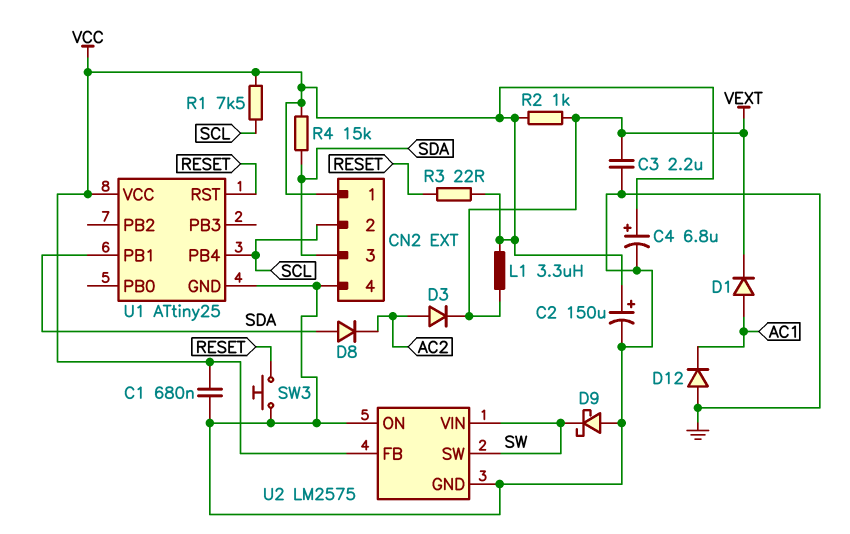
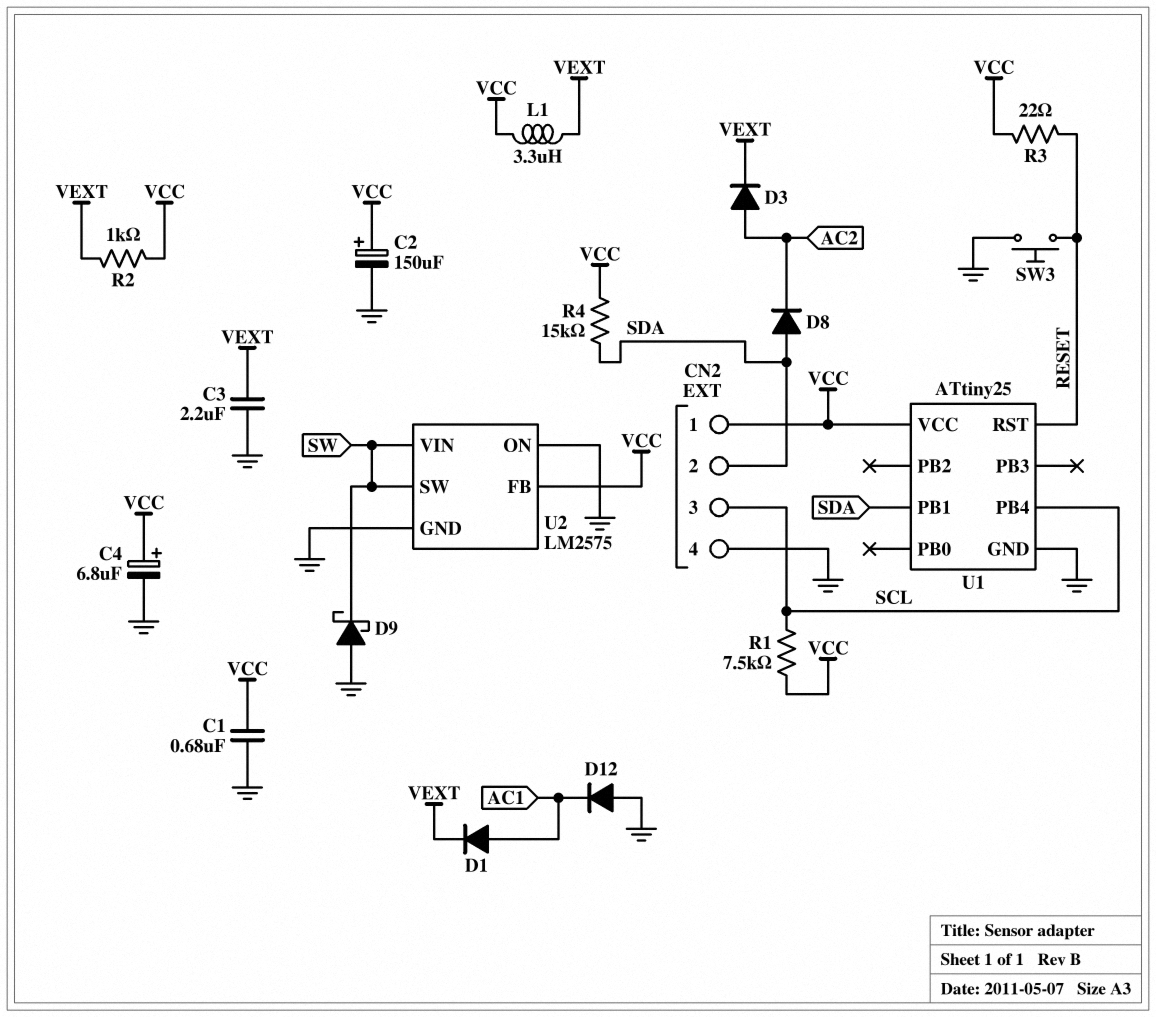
CN2 pin 2: SCL -> SDA
CN2 pin 3: SDA -> SCL

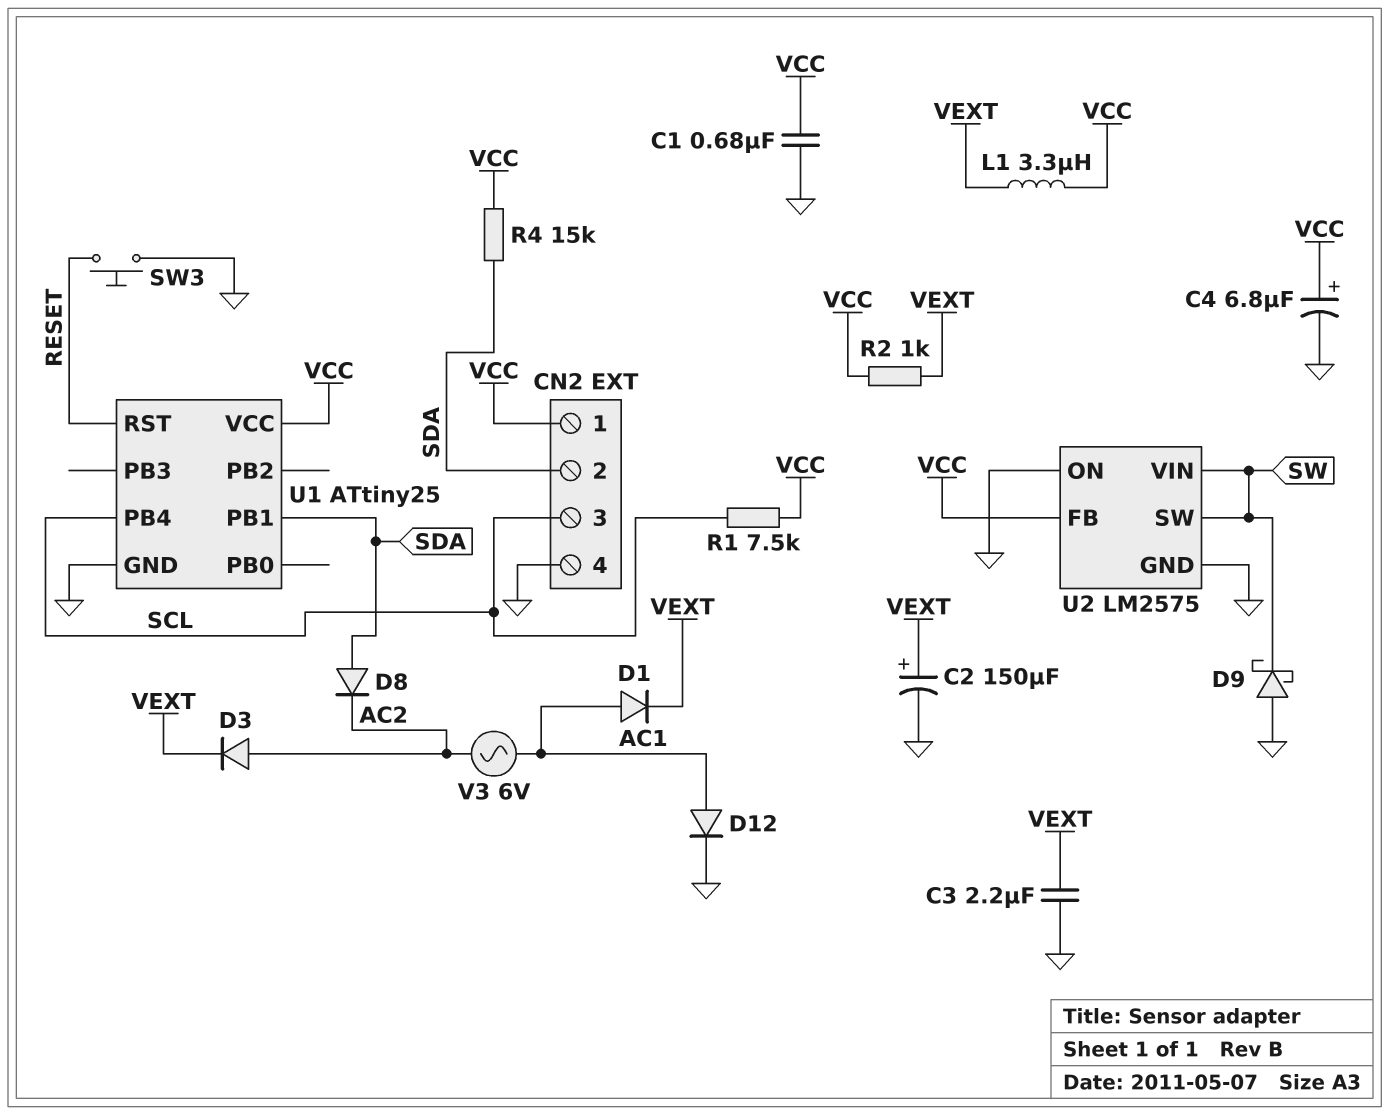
C2: 150uF (plus VCC, minus GND) -> 150uF (plus VEXT, minus GND)
D12: diode (A GND, K AC1) -> diode (A AC1, K GND)
R3: 22 (RESET, VCC) -> none
V3: none -> AC 6V (AC1, AC2)

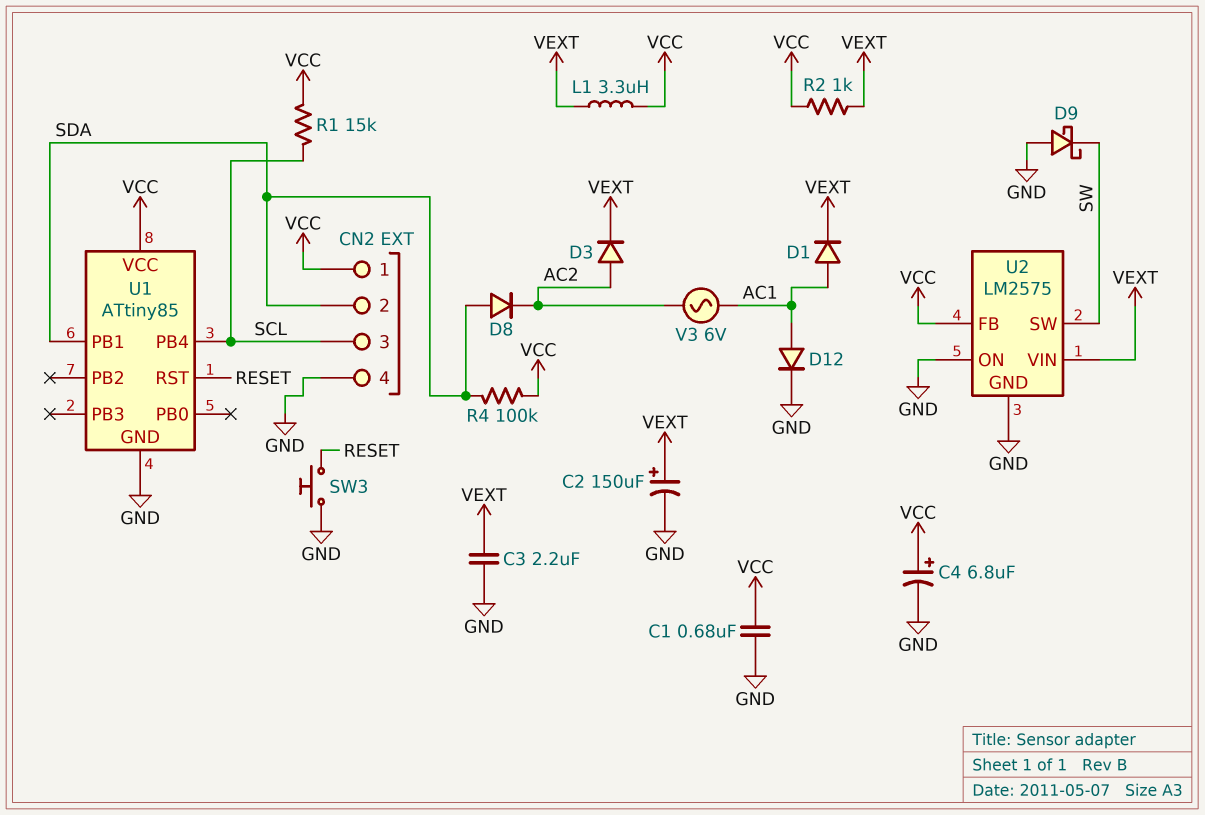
R1: 7.5k (SCL, VCC) -> 15k (SCL, VCC)
R4: 15k (SDA, VCC) -> 100k (SDA, VCC)
U1: ATtiny25 -> ATtiny85
U2 pin VIN: SW -> VEXT

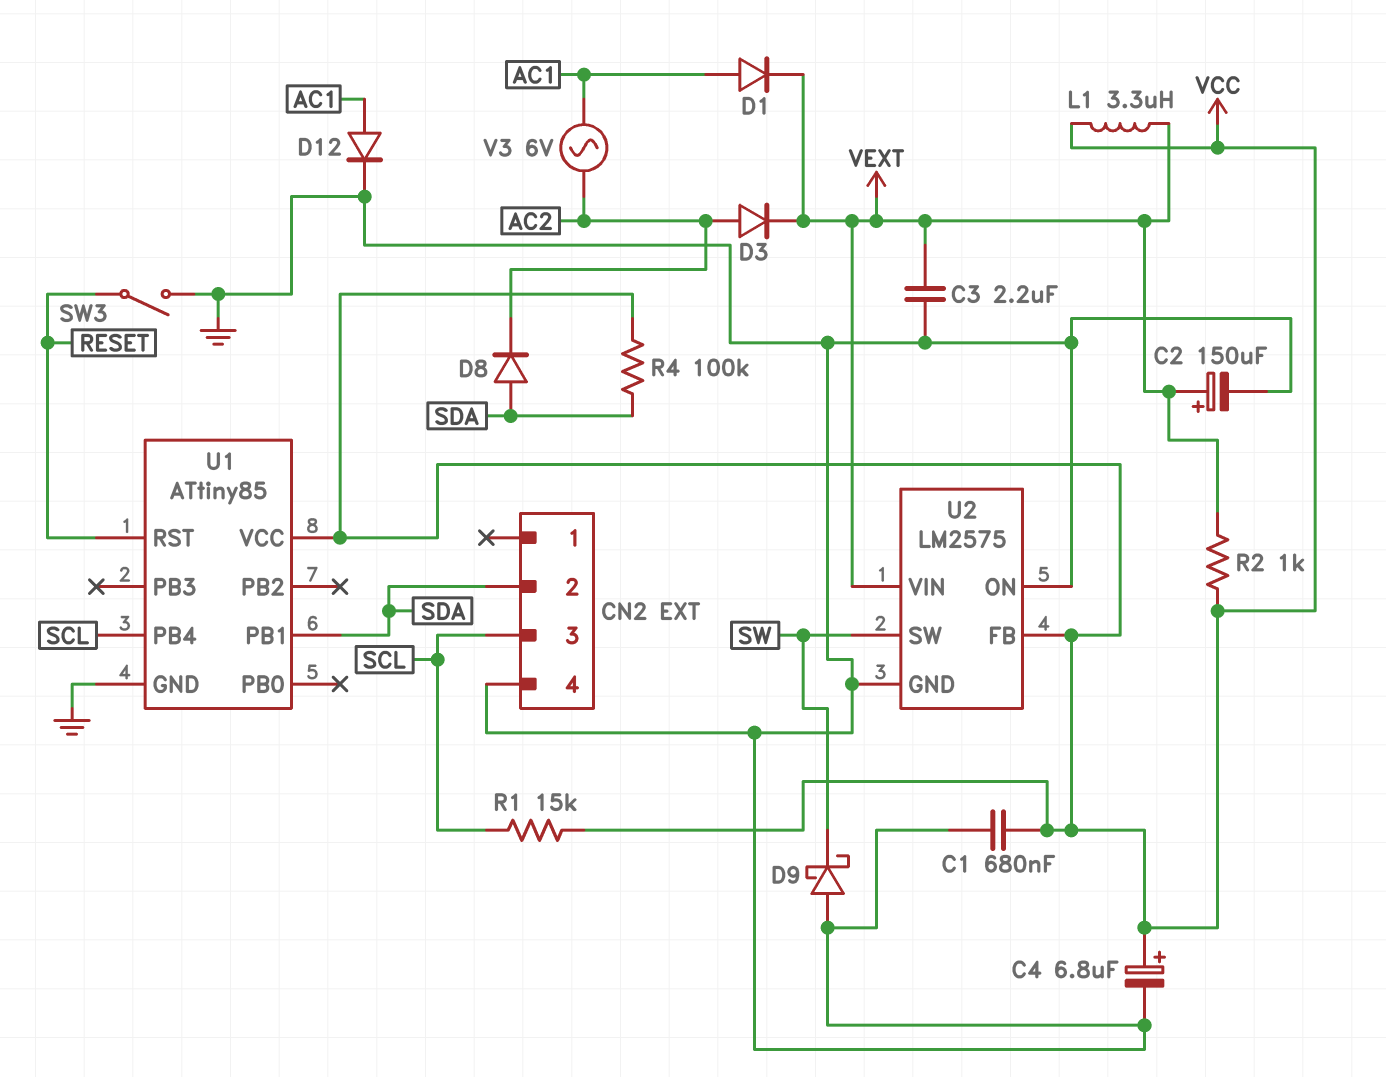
CN2 pin 1: VCC -> none
SW3: button (GND, RESET) -> switch (GND, RESET)

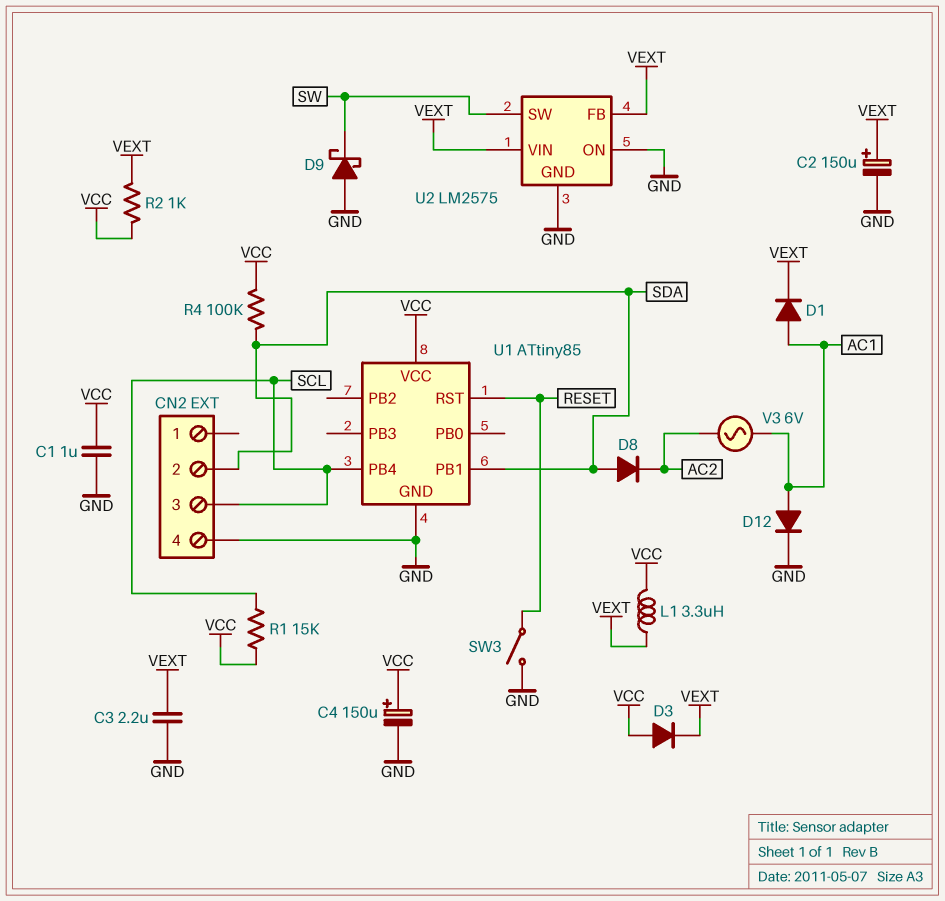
C1: 680nF (GND, VCC) -> 1uF (GND, VCC)
C4: 6.8uF (plus VCC, minus GND) -> 150uF (plus VCC, minus GND)
D3: diode (A AC2, K VEXT) -> diode (A VCC, K VEXT)
U2 pin FB: VCC -> VEXT

